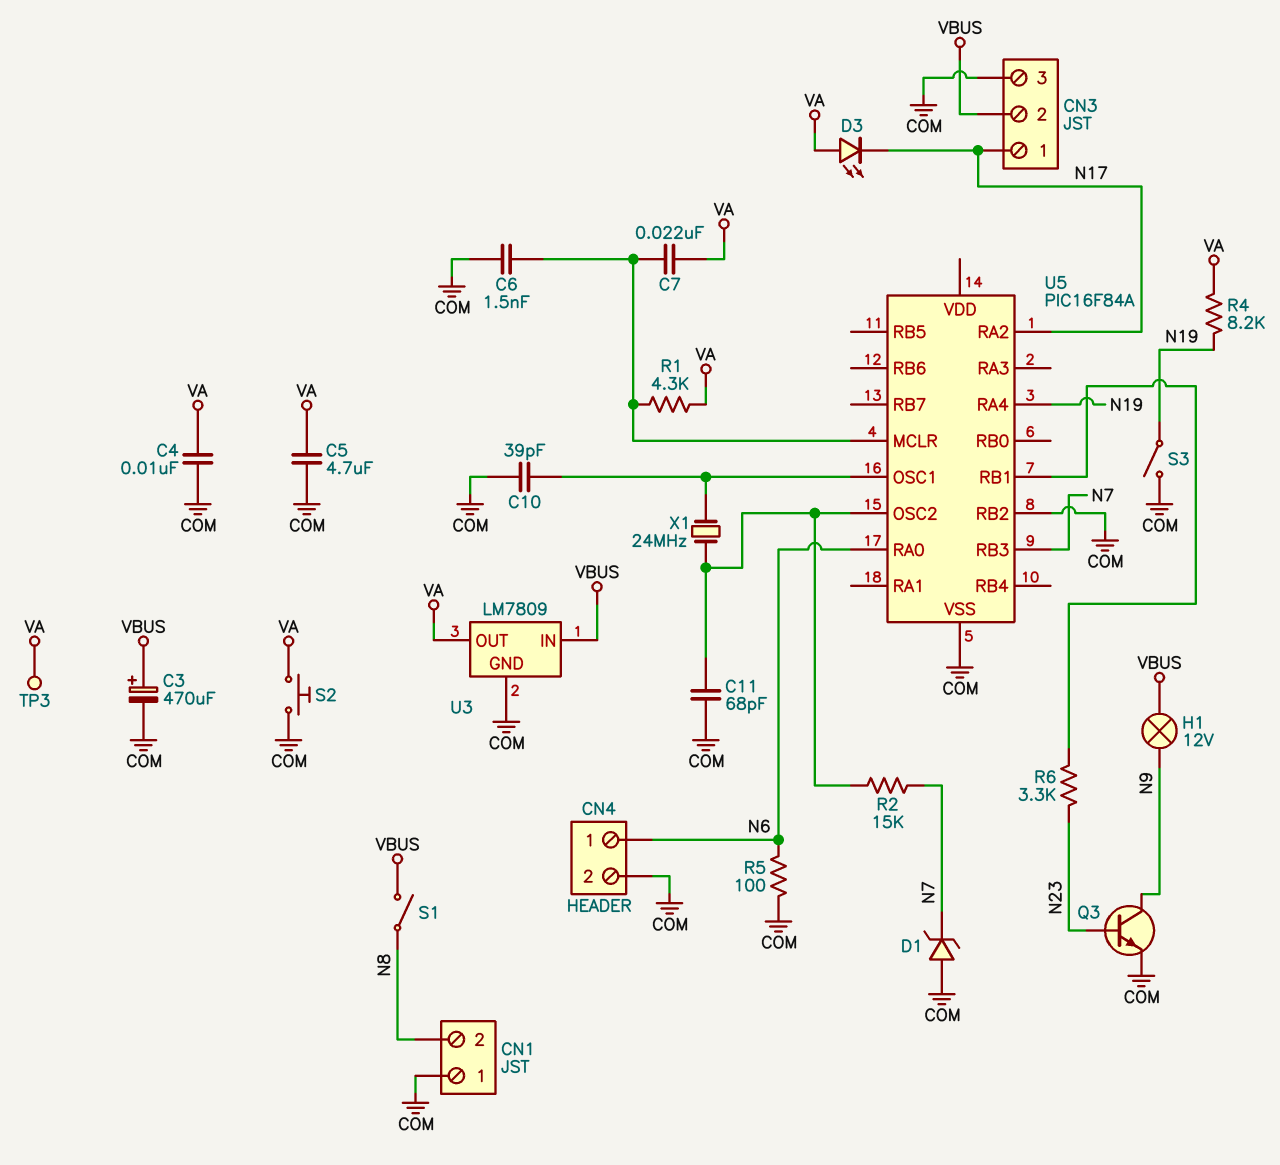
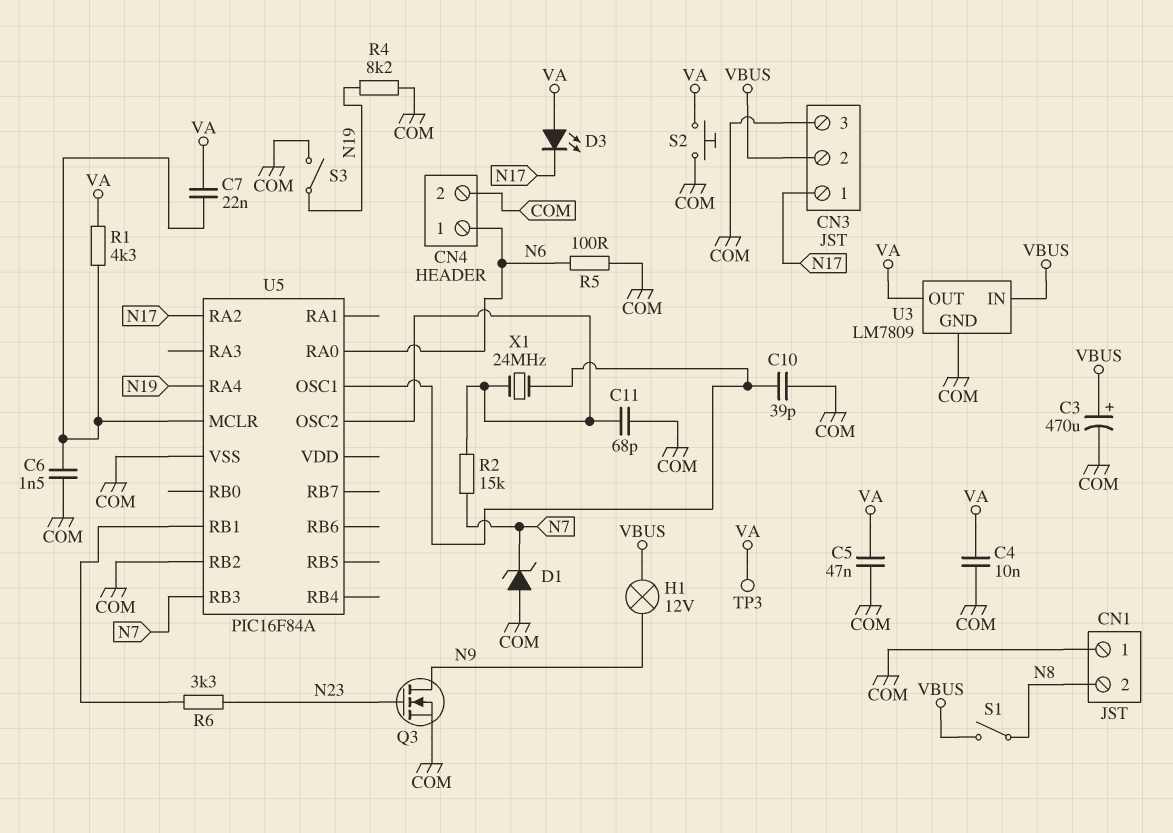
C5: 4.7uF (COM, VA) -> 47nF (COM, VA)
Q3: NPN (B N23, C N9, E COM) -> NMOS (G N23, D N9, S COM)
R4: 8.2k (N19, VA) -> 8.2k (COM, N19)

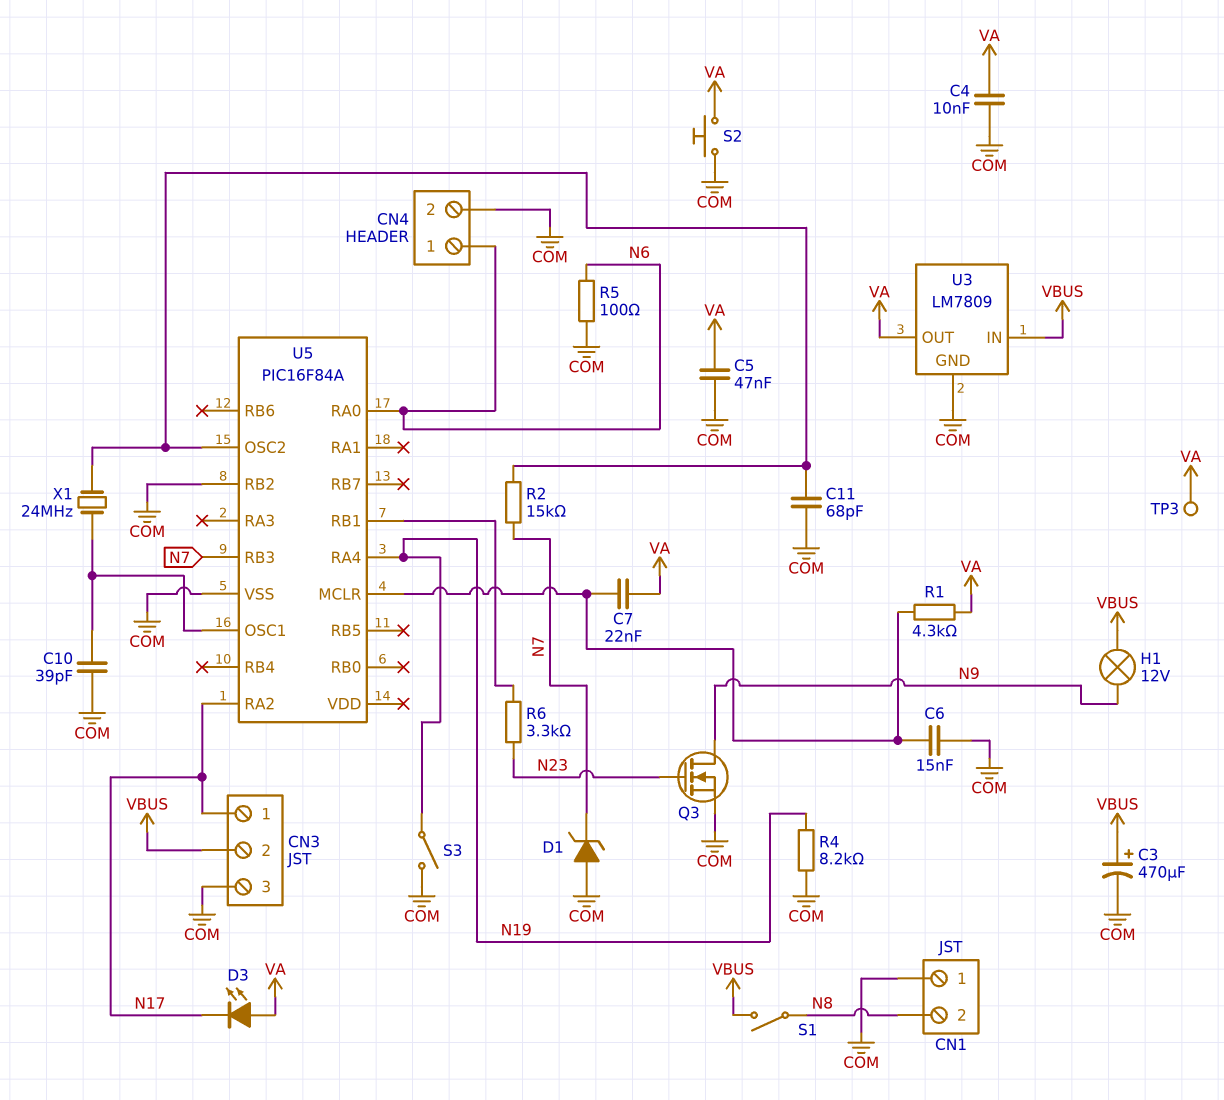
C6: 1.5nF (COM, U5/MCLR) -> 15nF (COM, U5/MCLR)

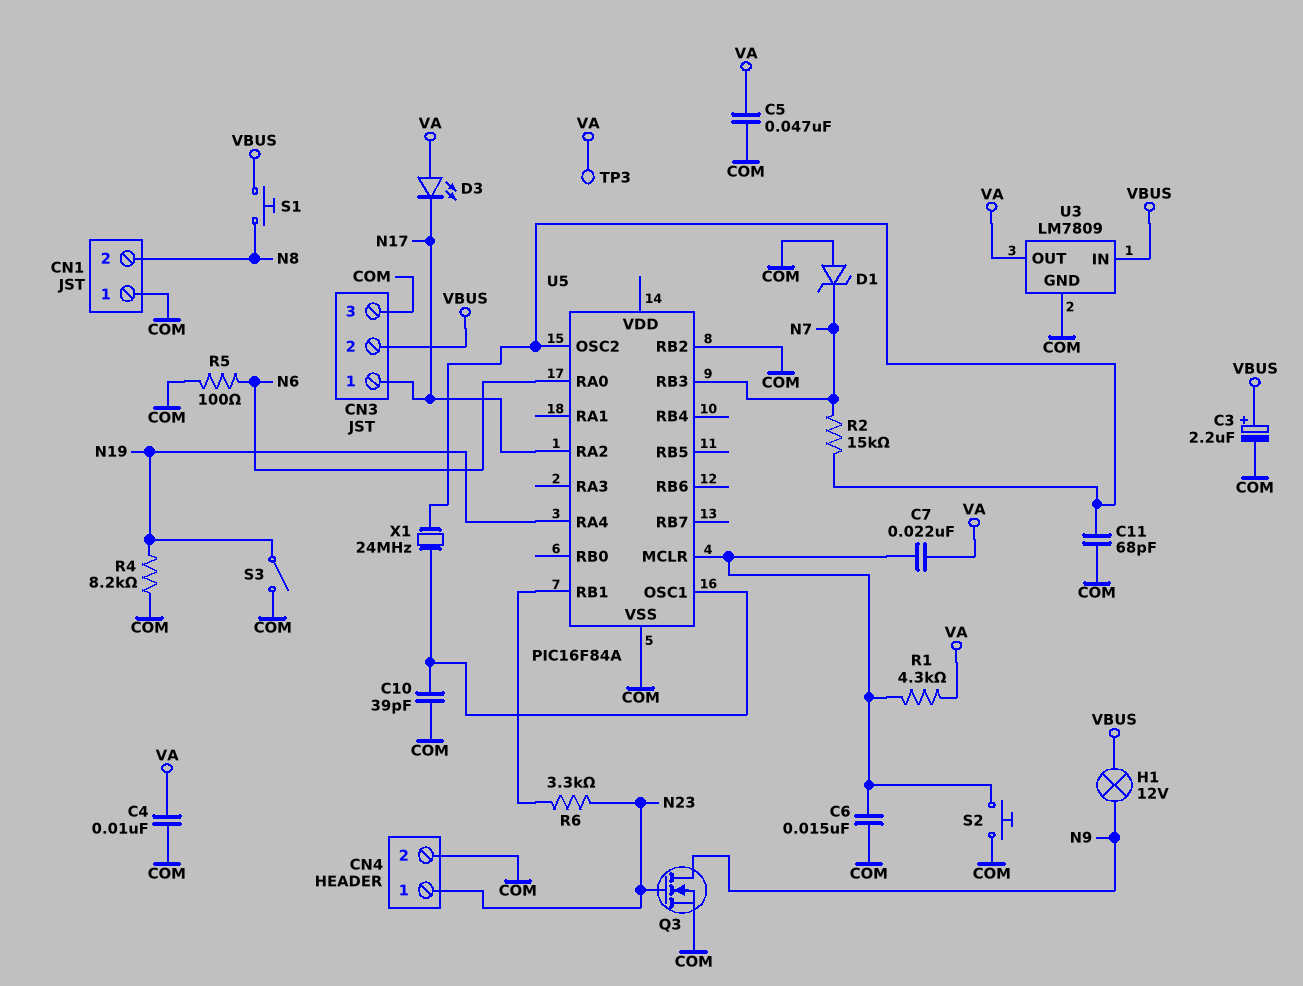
C3: 470uF (plus VBUS, minus COM) -> 2.2uF (plus VBUS, minus COM)
CN4 pin 1: N6 -> N23
S1: switch (N8, VBUS) -> button (N8, VBUS)
S2: button (COM, VA) -> button (COM, U5/MCLR)

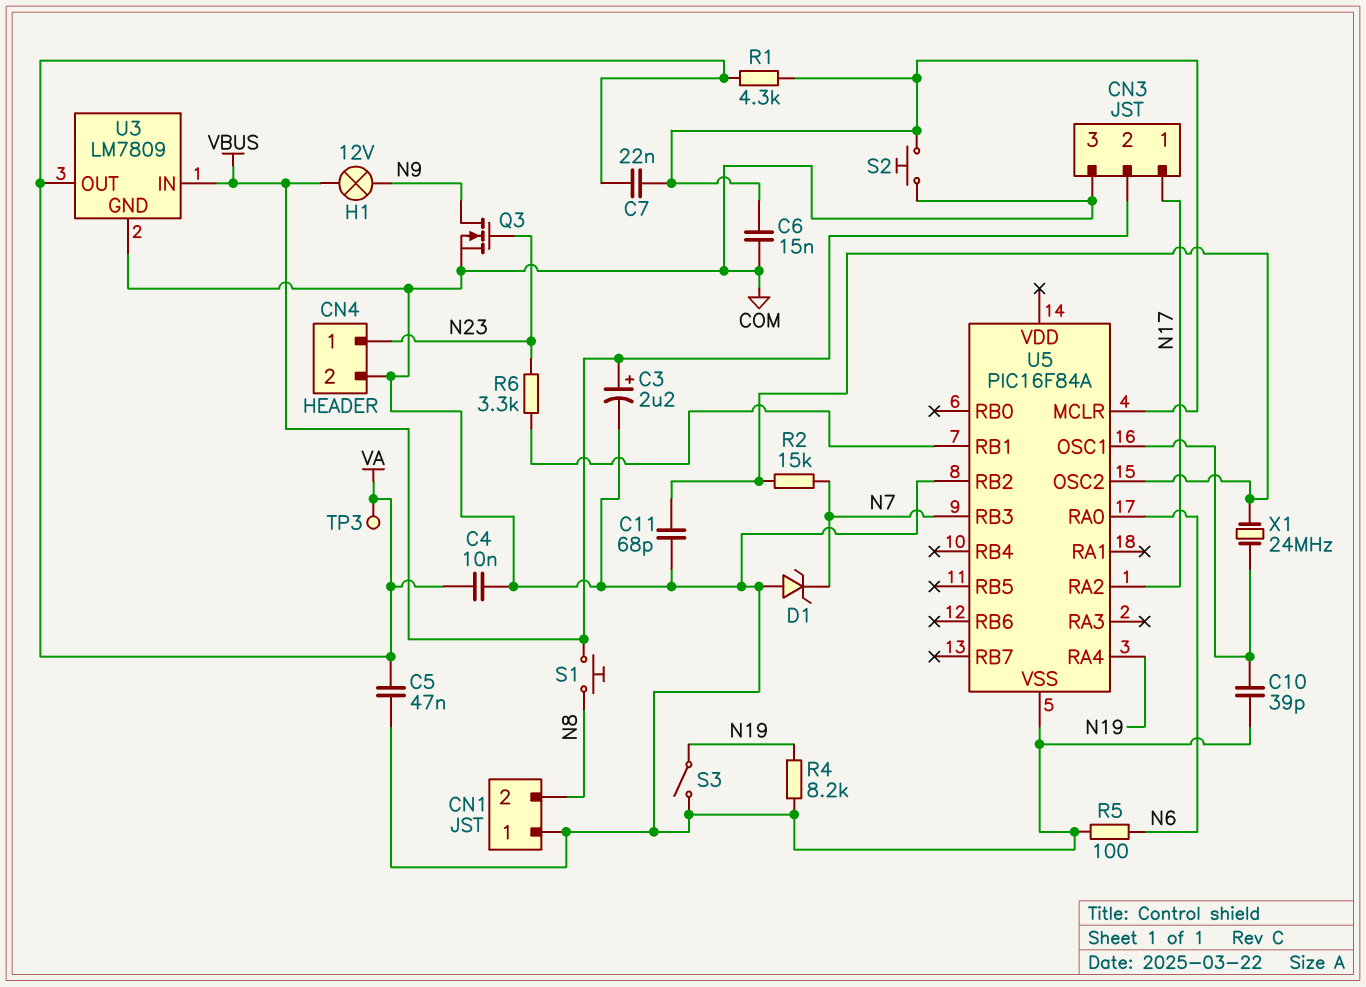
D3: LED (A VA, K N17) -> none

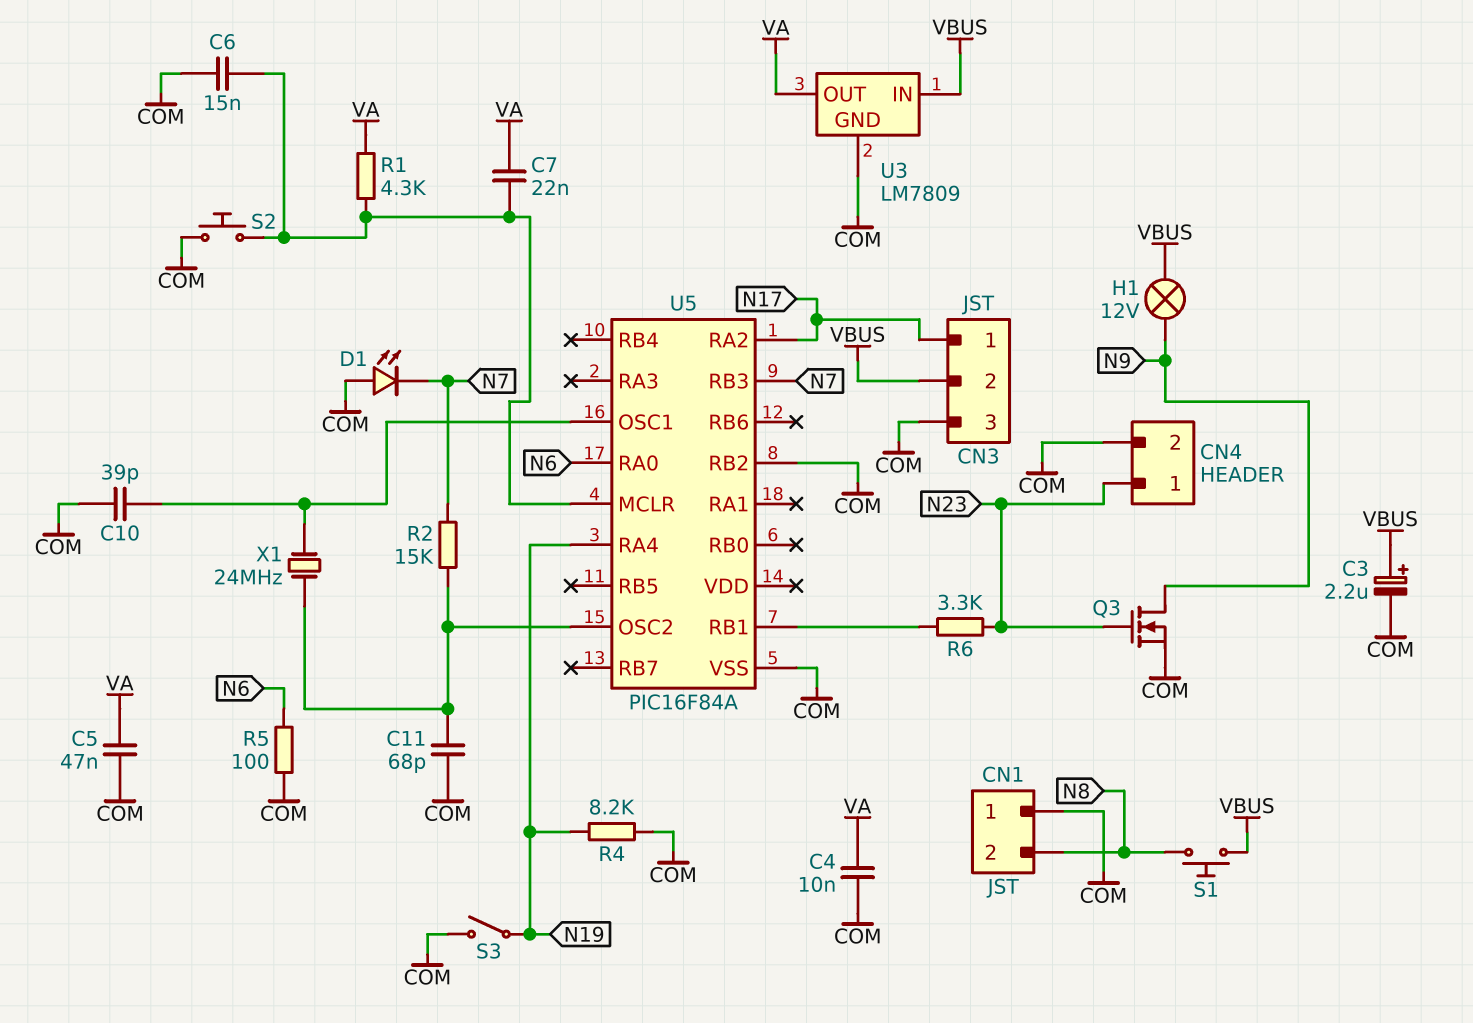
D1: zener (A COM, K N7) -> LED (A COM, K N7)
TP3: test point (VA) -> none

